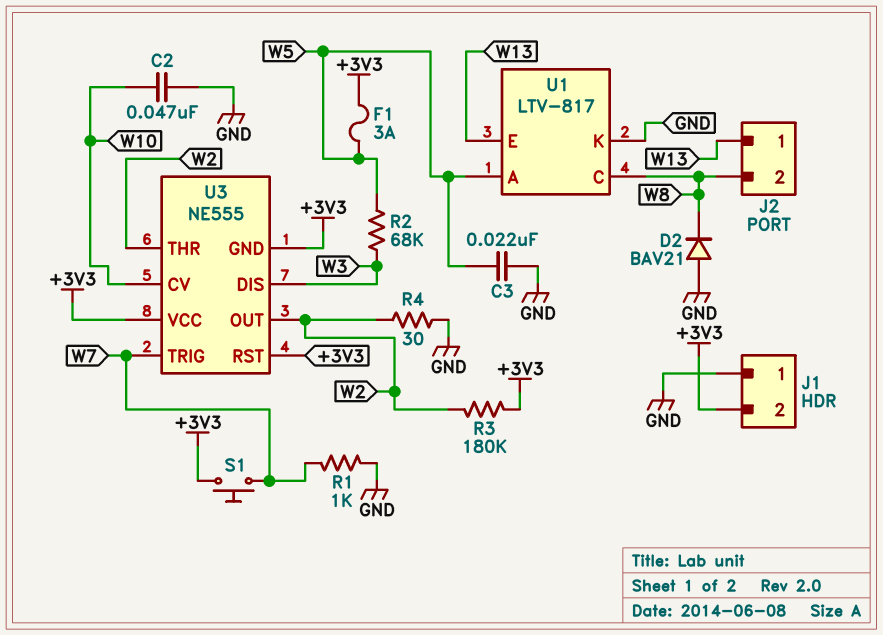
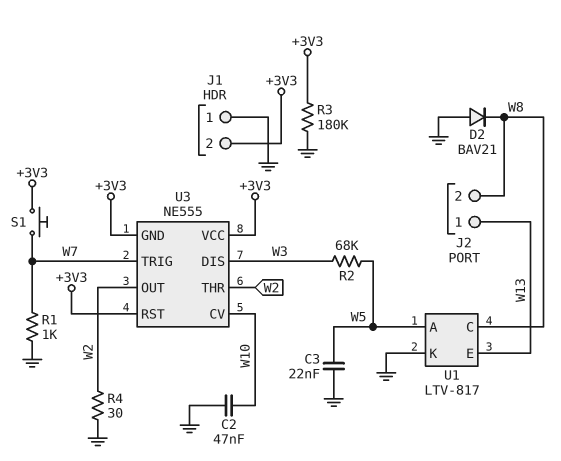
F1: 3A (+3V3, W5) -> none
R3: 180k (+3V3, W2) -> 180k (+3V3, GND)

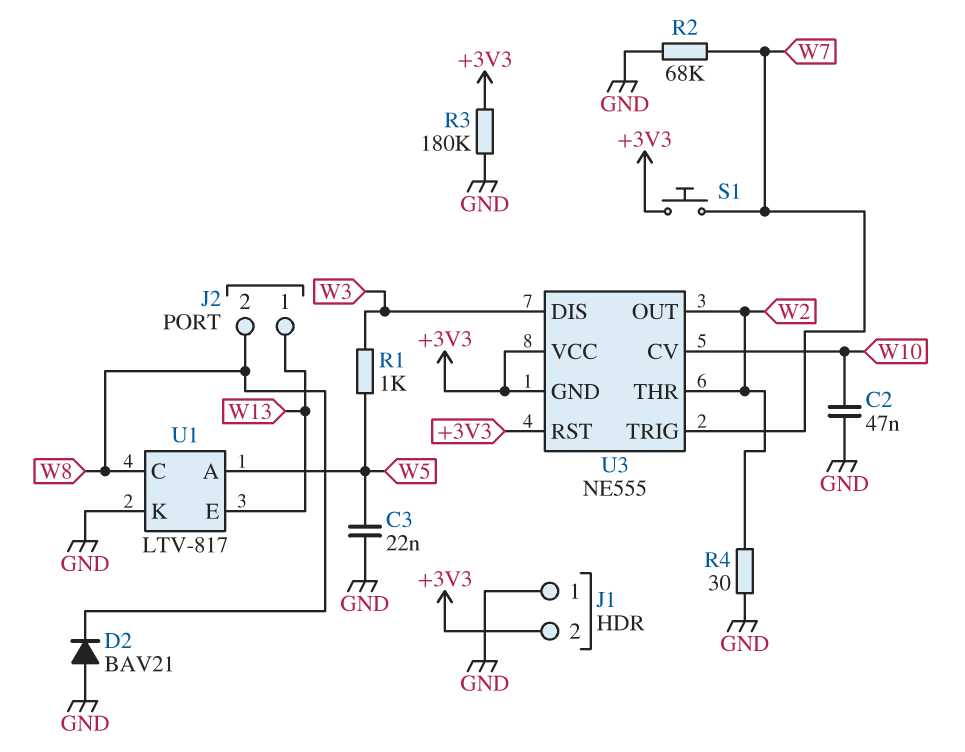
R1: 1k (GND, W7) -> 1k (W3, W5)
R2: 68k (W3, W5) -> 68k (GND, W7)

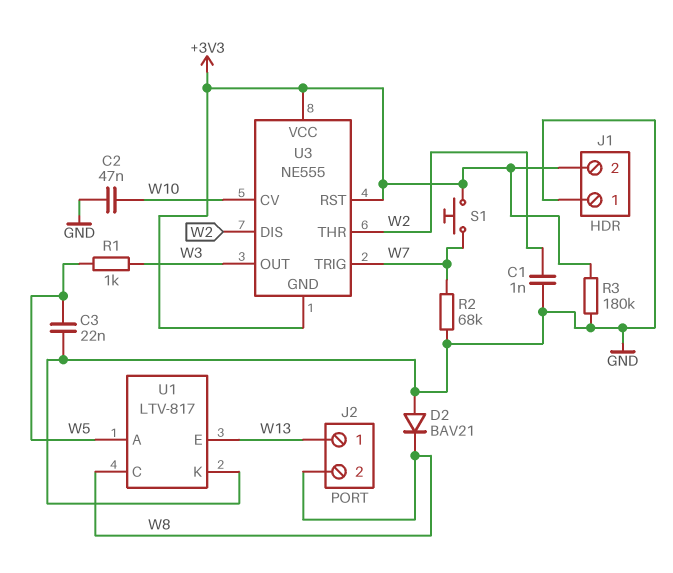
C1: none -> 1nF (GND, W2)
R4: 30 (GND, W2) -> none
U3 pin DIS: W3 -> W2
U3 pin OUT: W2 -> W3

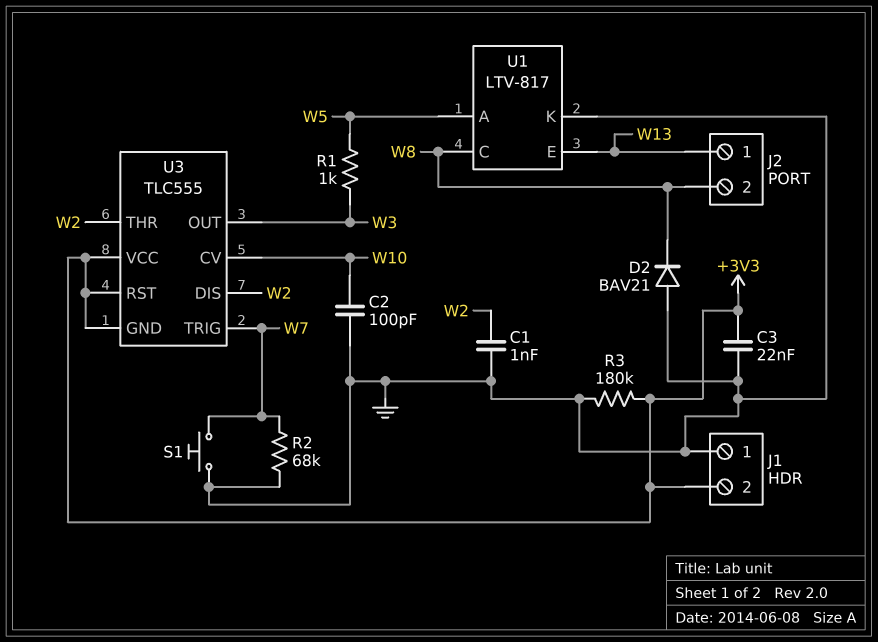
C2: 47nF (GND, W10) -> 100pF (GND, W10)
C3: 22nF (GND, W5) -> 22nF (+3V3, GND)
S1: button (+3V3, W7) -> button (GND, W7)
U3: NE555 -> TLC555

